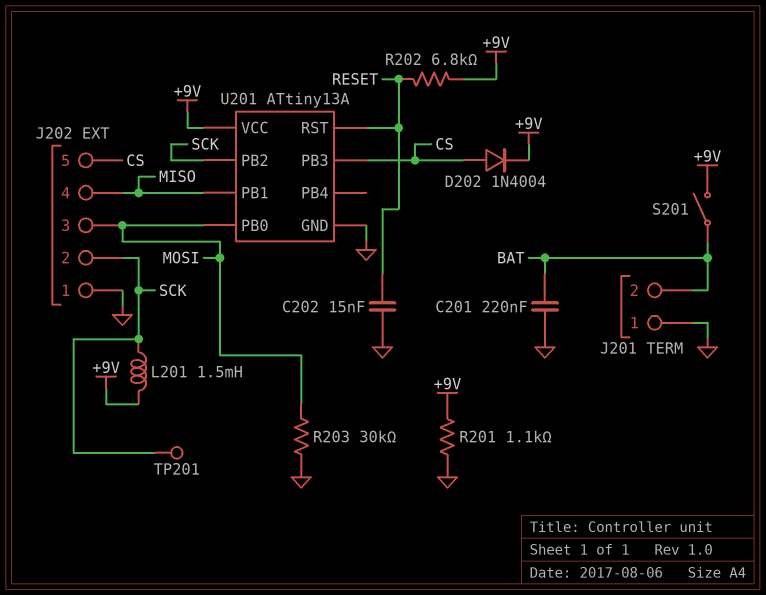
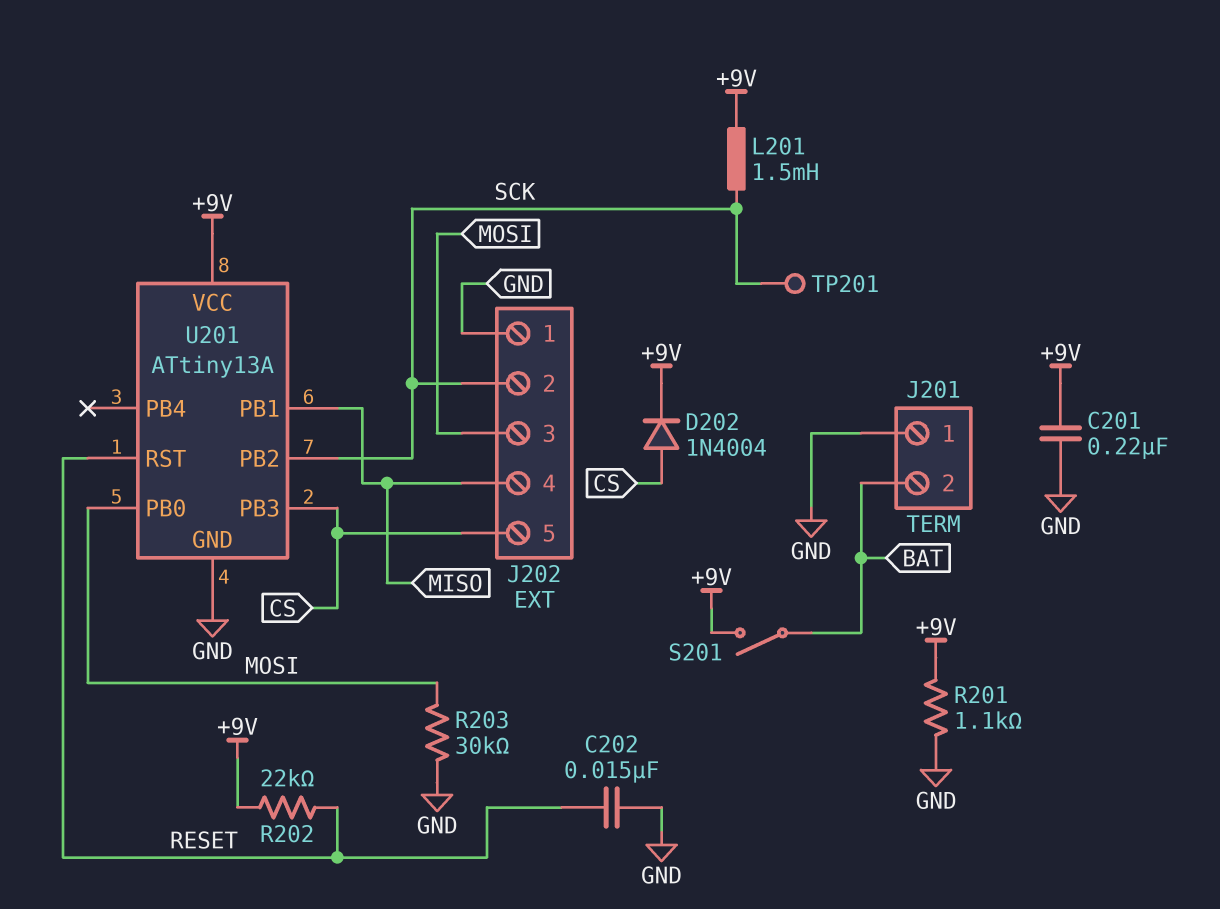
C201: 220nF (BAT, GND) -> 220nF (+9V, GND)
R202: 6.8k (+9V, RESET) -> 22k (+9V, RESET)

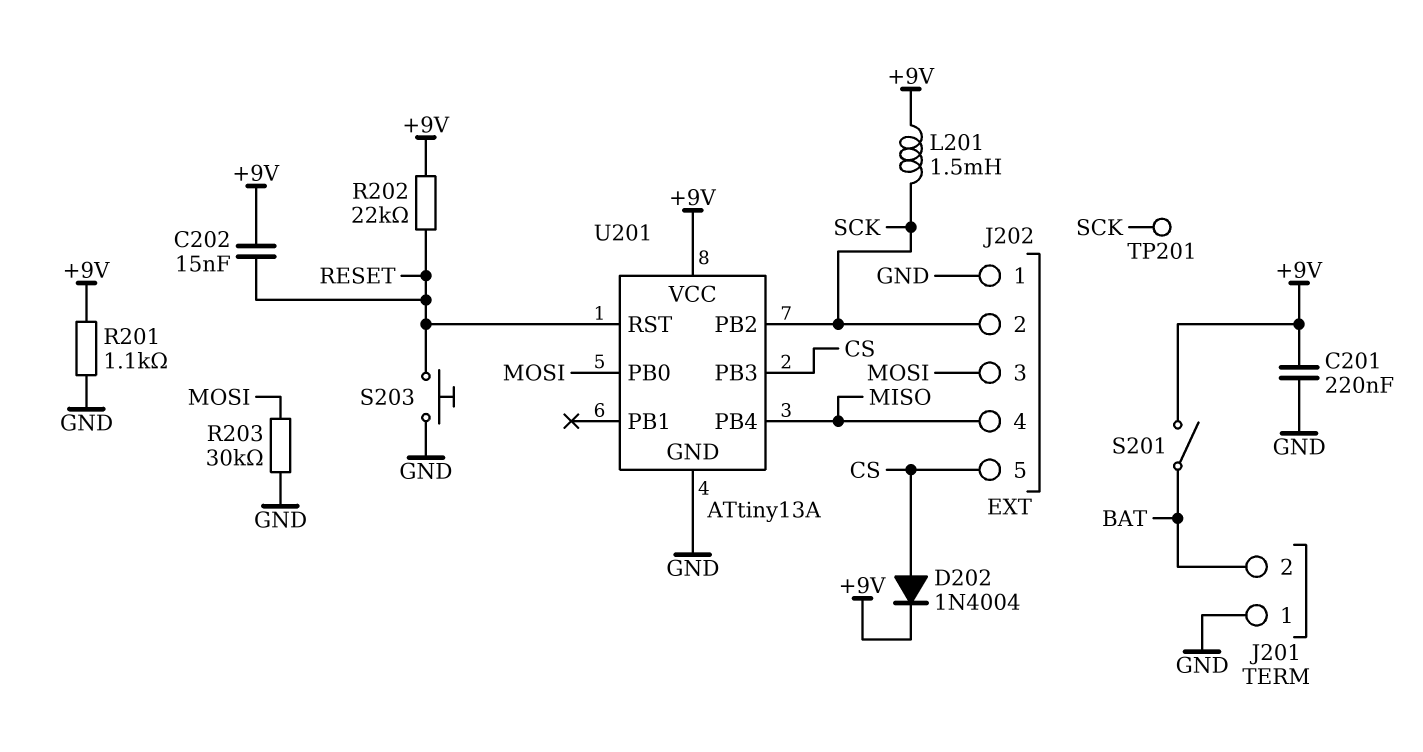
C202: 15nF (GND, RESET) -> 15nF (+9V, RESET)
S203: none -> button (GND, RESET)
U201 pin PB1: MISO -> none
U201 pin PB4: none -> MISO

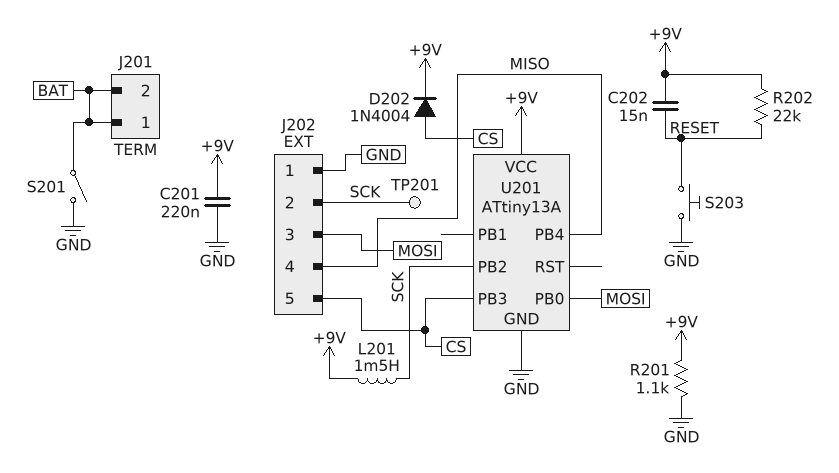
J201 pin 1: GND -> BAT
R203: 30k (GND, MOSI) -> none
S201: switch (+9V, BAT) -> switch (BAT, GND)
U201 pin RST: RESET -> none

